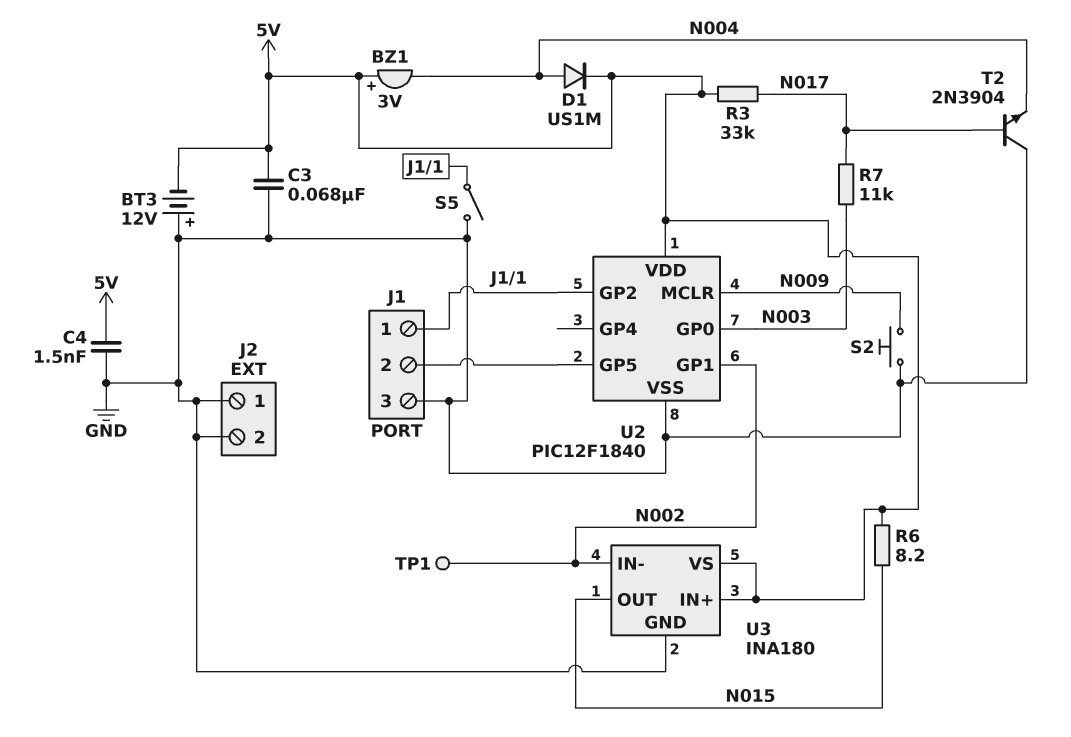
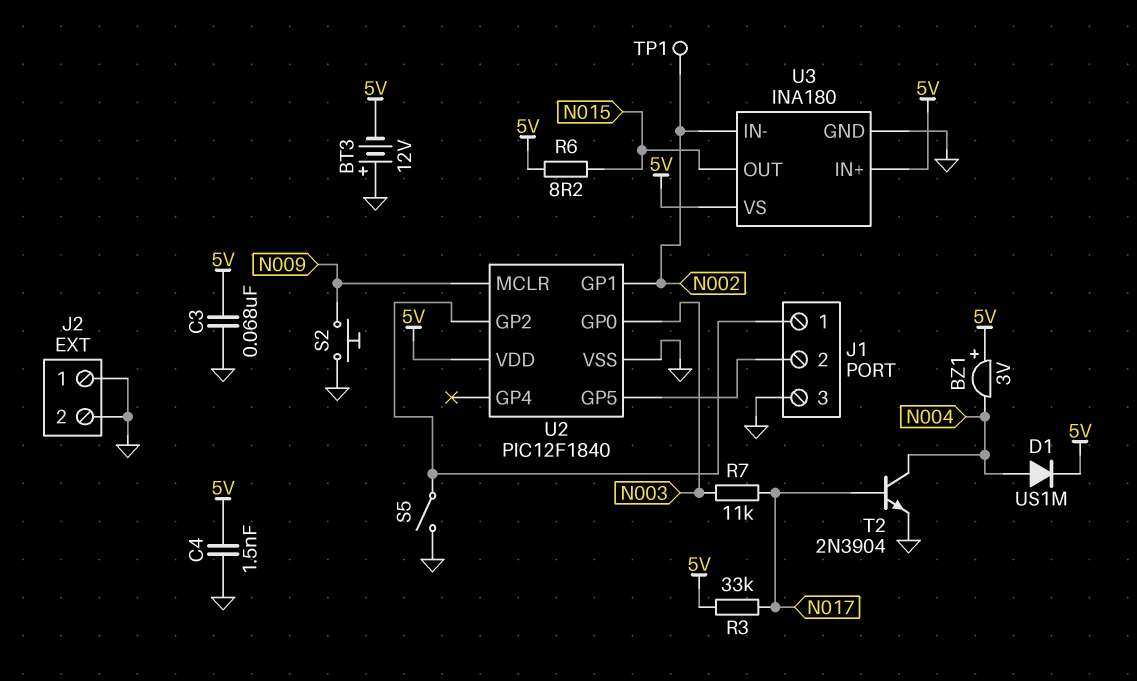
T2: NPN 2N3904 (B N017, C GND, E N004) -> NPN 2N3904 (B N017, C N004, E GND)

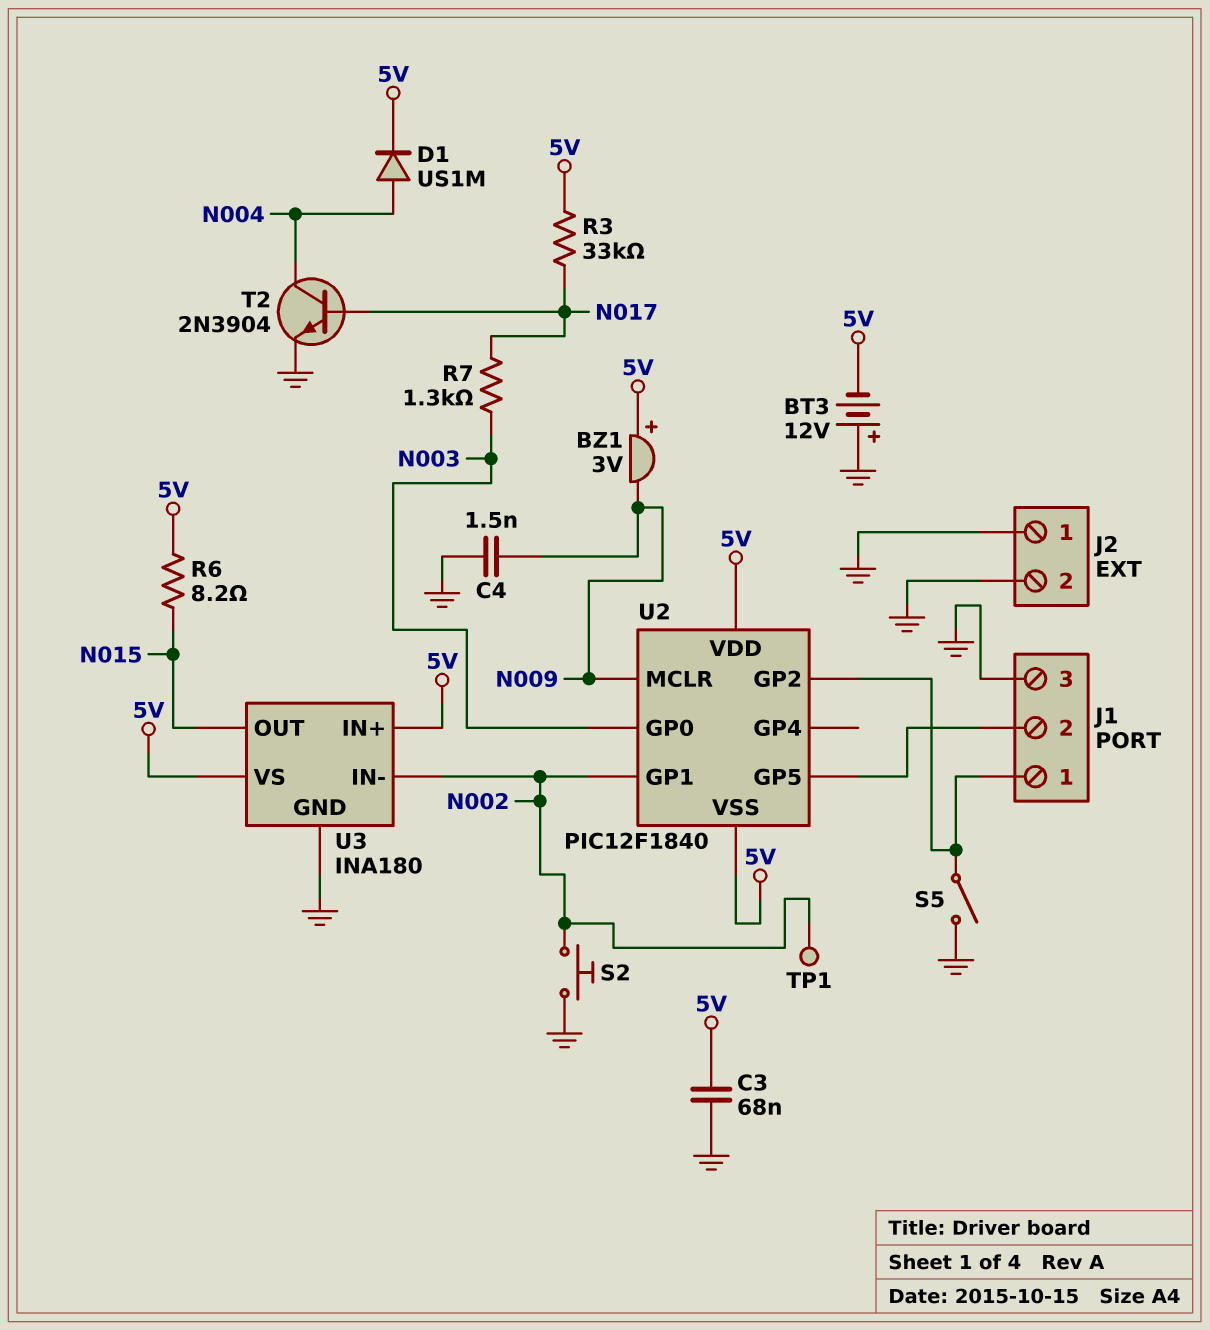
BZ1: buzzer 3V (plus 5V, minus N004) -> buzzer 3V (plus 5V, minus N009)
C4: 1.5nF (5V, GND) -> 1.5nF (GND, N009)
R7: 11k (N003, N017) -> 1.3k (N003, N017)
S2: button (GND, N009) -> button (GND, N002)
U2 pin VSS: GND -> 5V

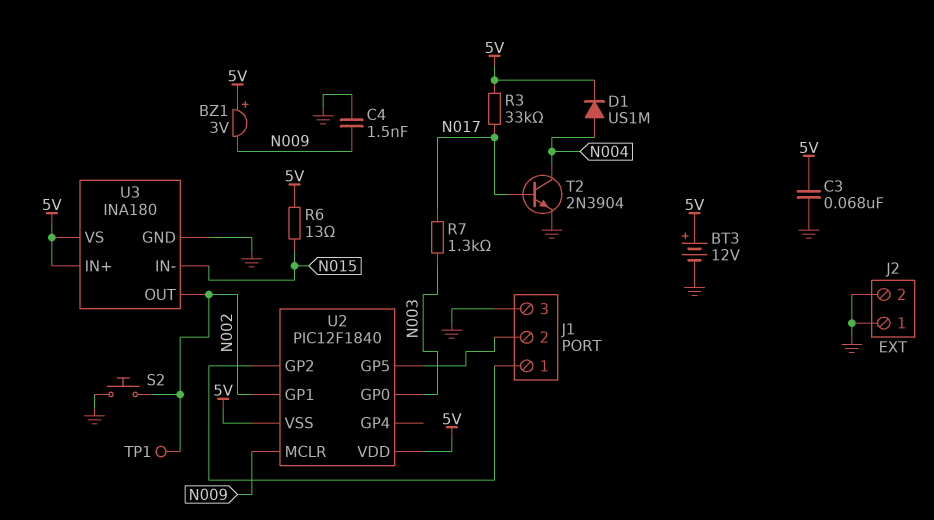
BT3: 12V (plus GND, minus 5V) -> 12V (plus 5V, minus GND)
R6: 8.2 (5V, N015) -> 13 (5V, N015)
S5: switch (GND, J1/1) -> none
U3 pin IN-: N002 -> N015
U3 pin OUT: N015 -> N002

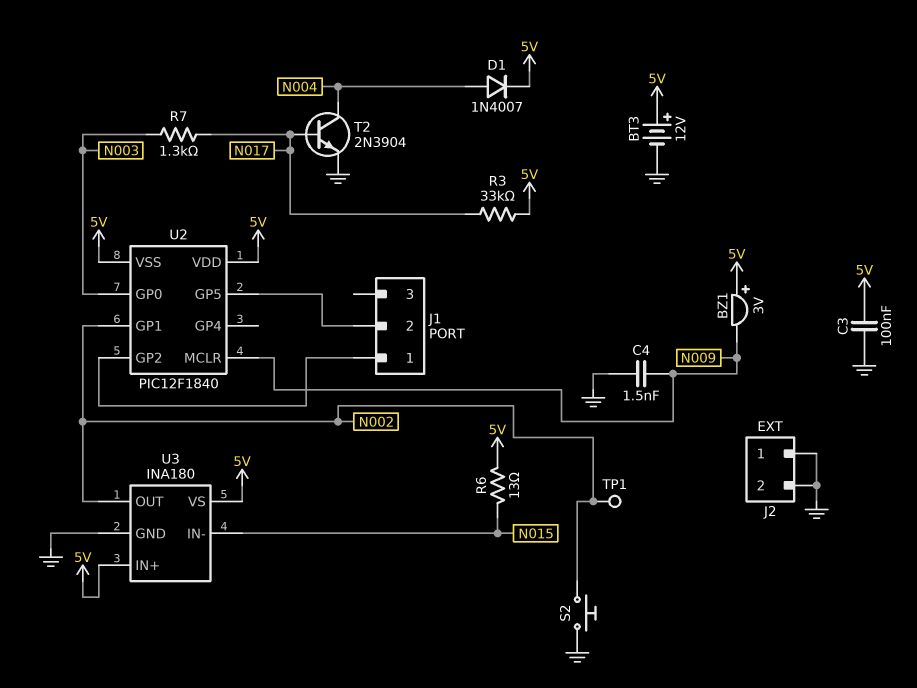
C3: 68nF (5V, GND) -> 100nF (5V, GND)
D1: diode US1M (A N004, K 5V) -> diode 1N4007 (A N004, K 5V)
J1 pin 3: GND -> none

